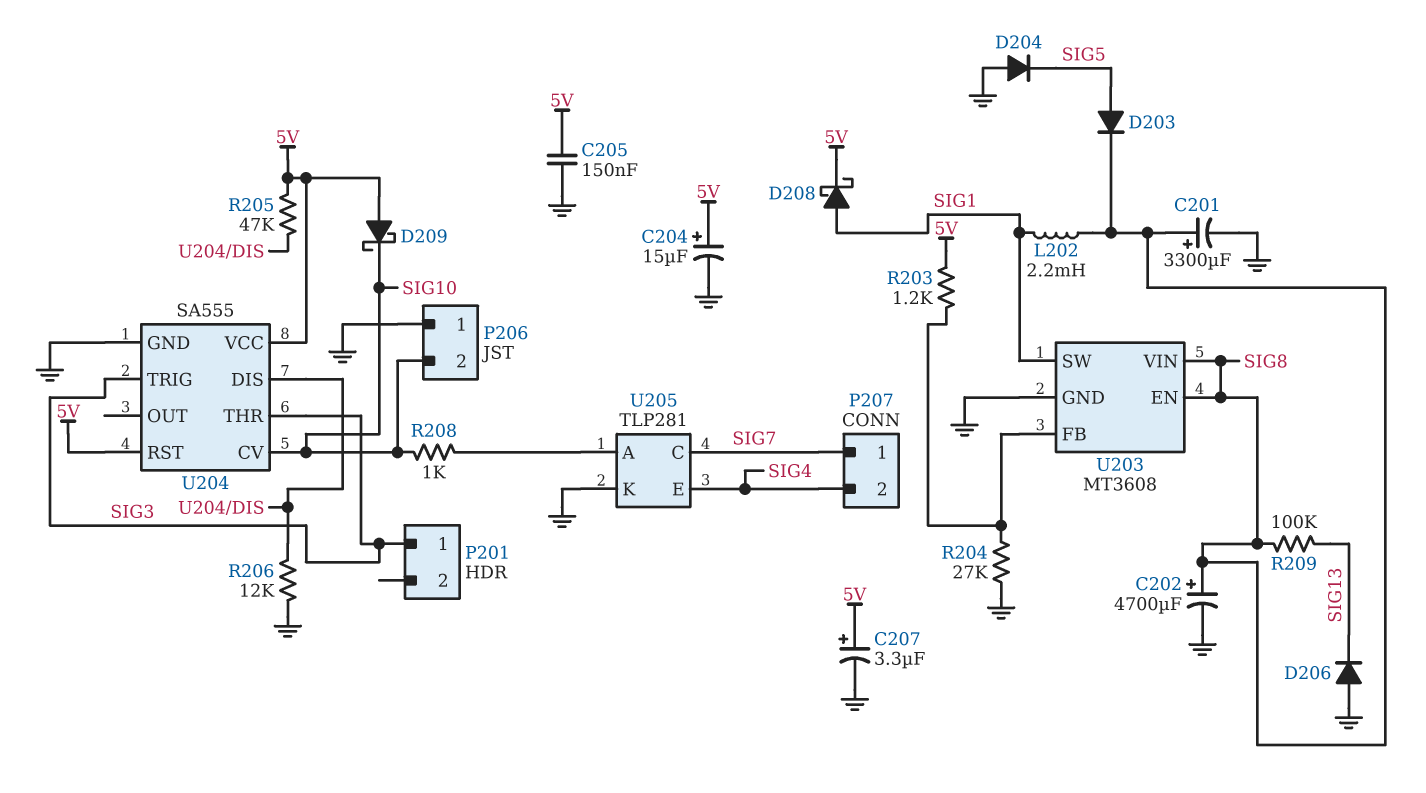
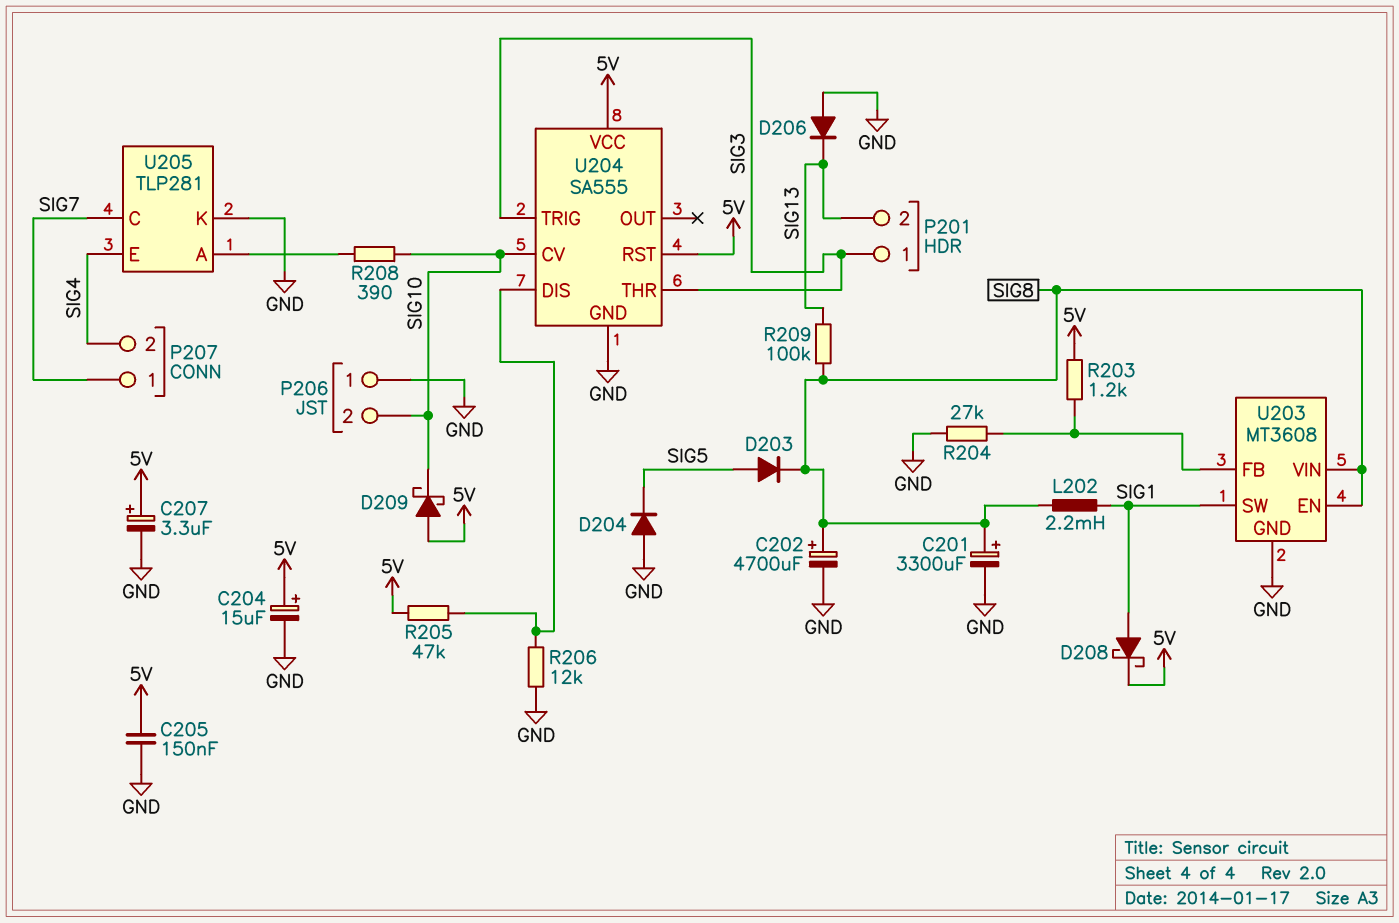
P201 pin 2: none -> SIG13
R208: 1k (SIG10, U205/A) -> 390 (SIG10, U205/A)

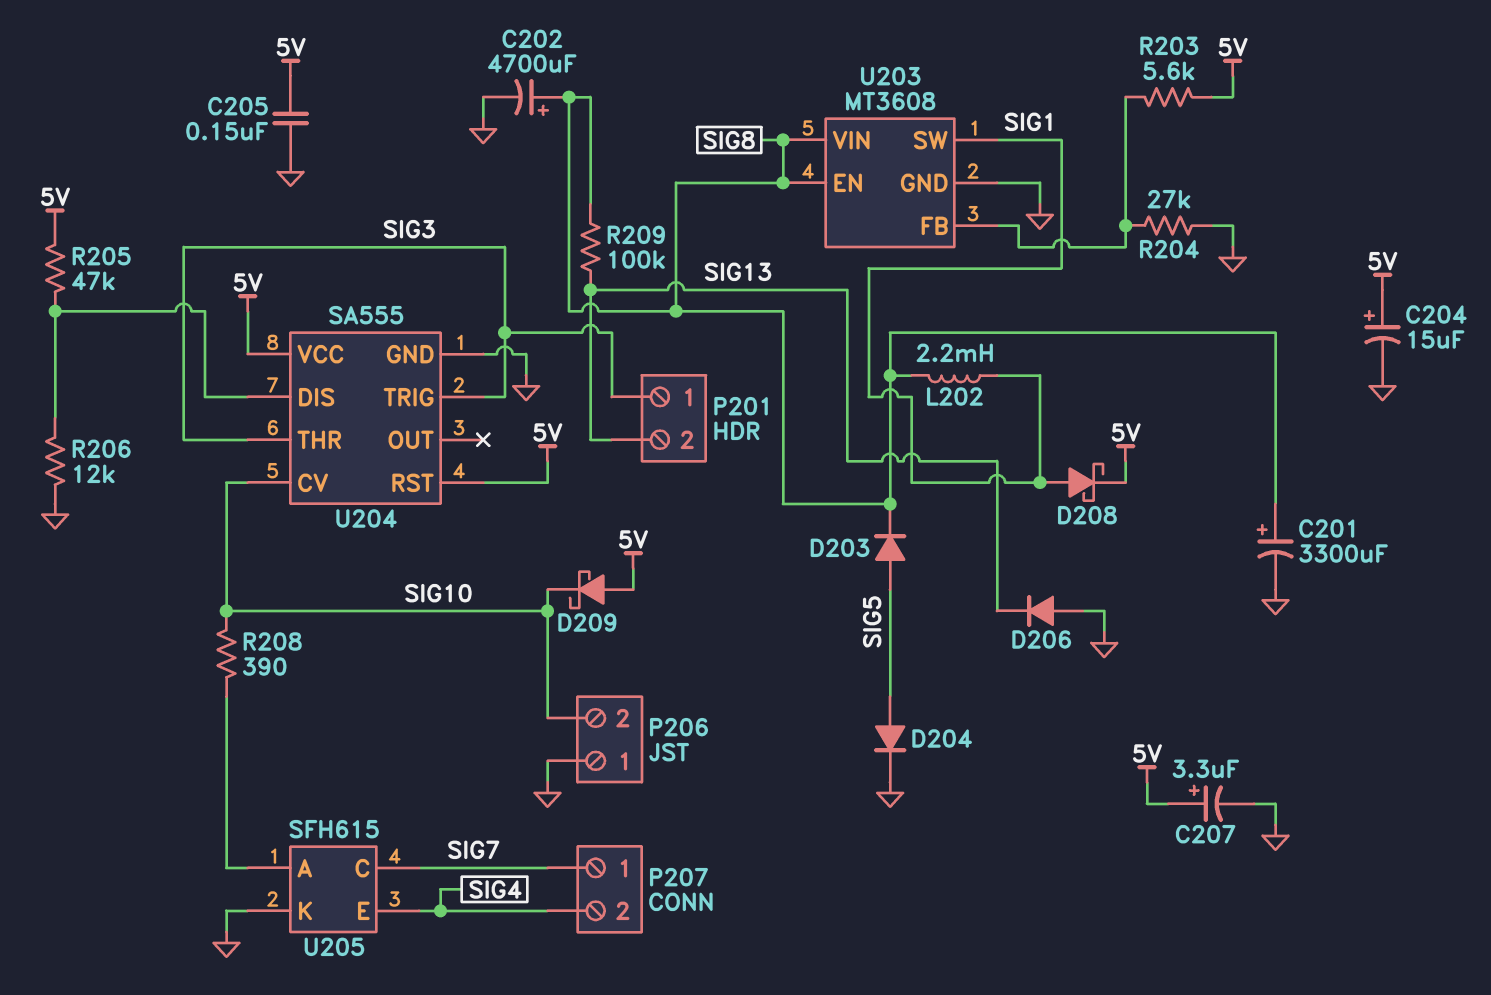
D204: diode (A GND, K SIG5) -> diode (A SIG5, K GND)
R203: 1.2k (5V, U203/FB) -> 5.6k (5V, U203/FB)
U205: TLP281 -> SFH615

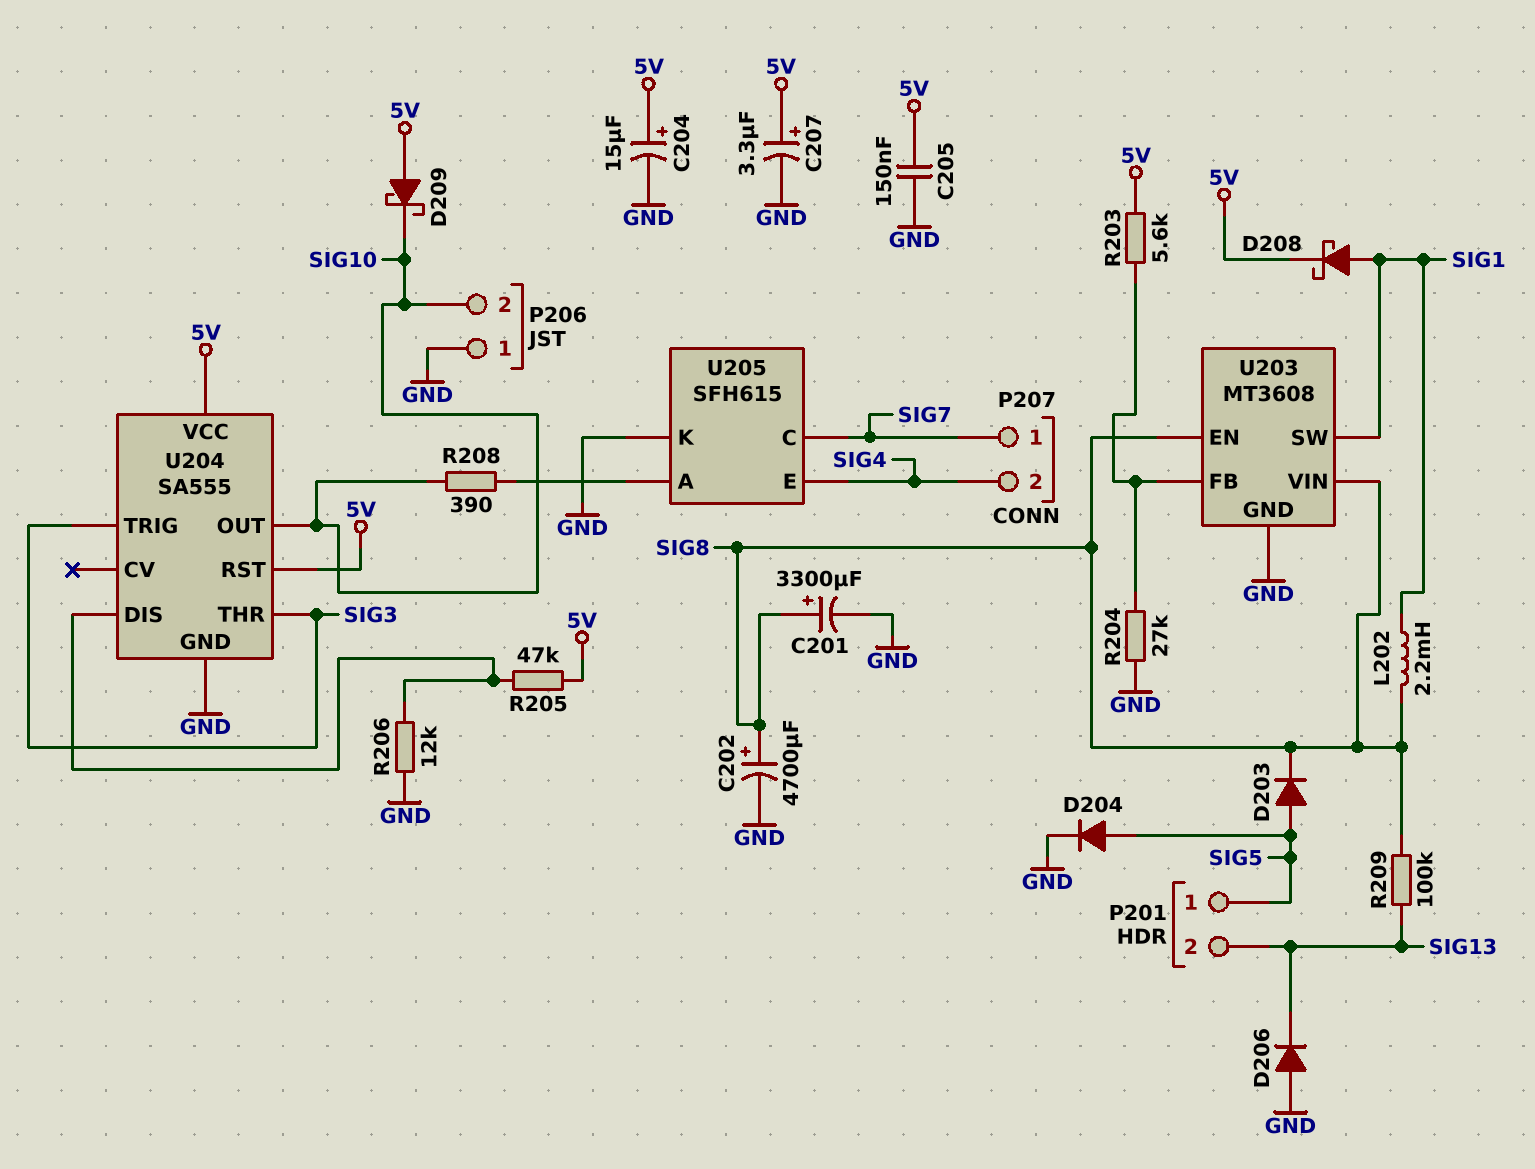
P201 pin 1: SIG3 -> SIG5
U204 pin CV: SIG10 -> none
U204 pin OUT: none -> SIG10

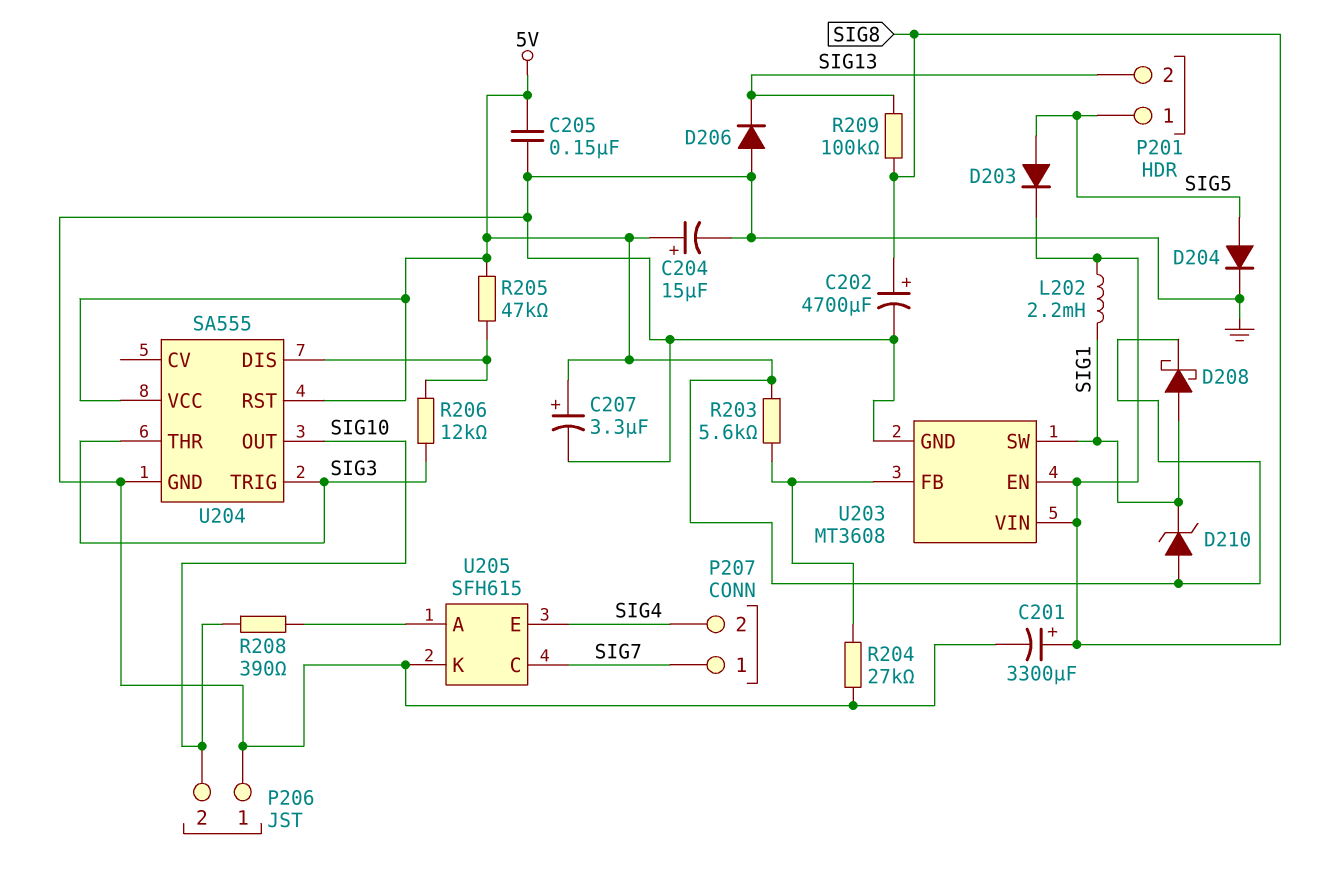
D209: schottky (A 5V, K SIG10) -> none
D210: none -> zener (A 5V, K SIG1)
R206: 12k (GND, U204/DIS) -> 12k (SIG3, U204/DIS)

